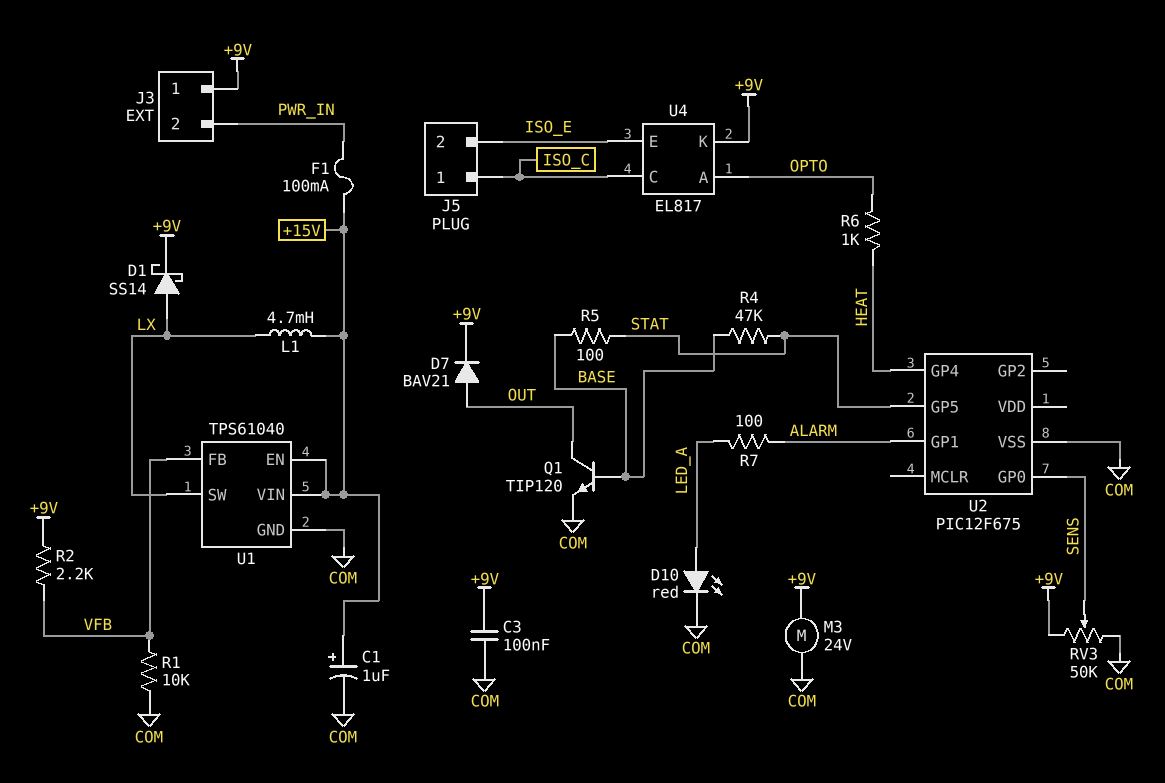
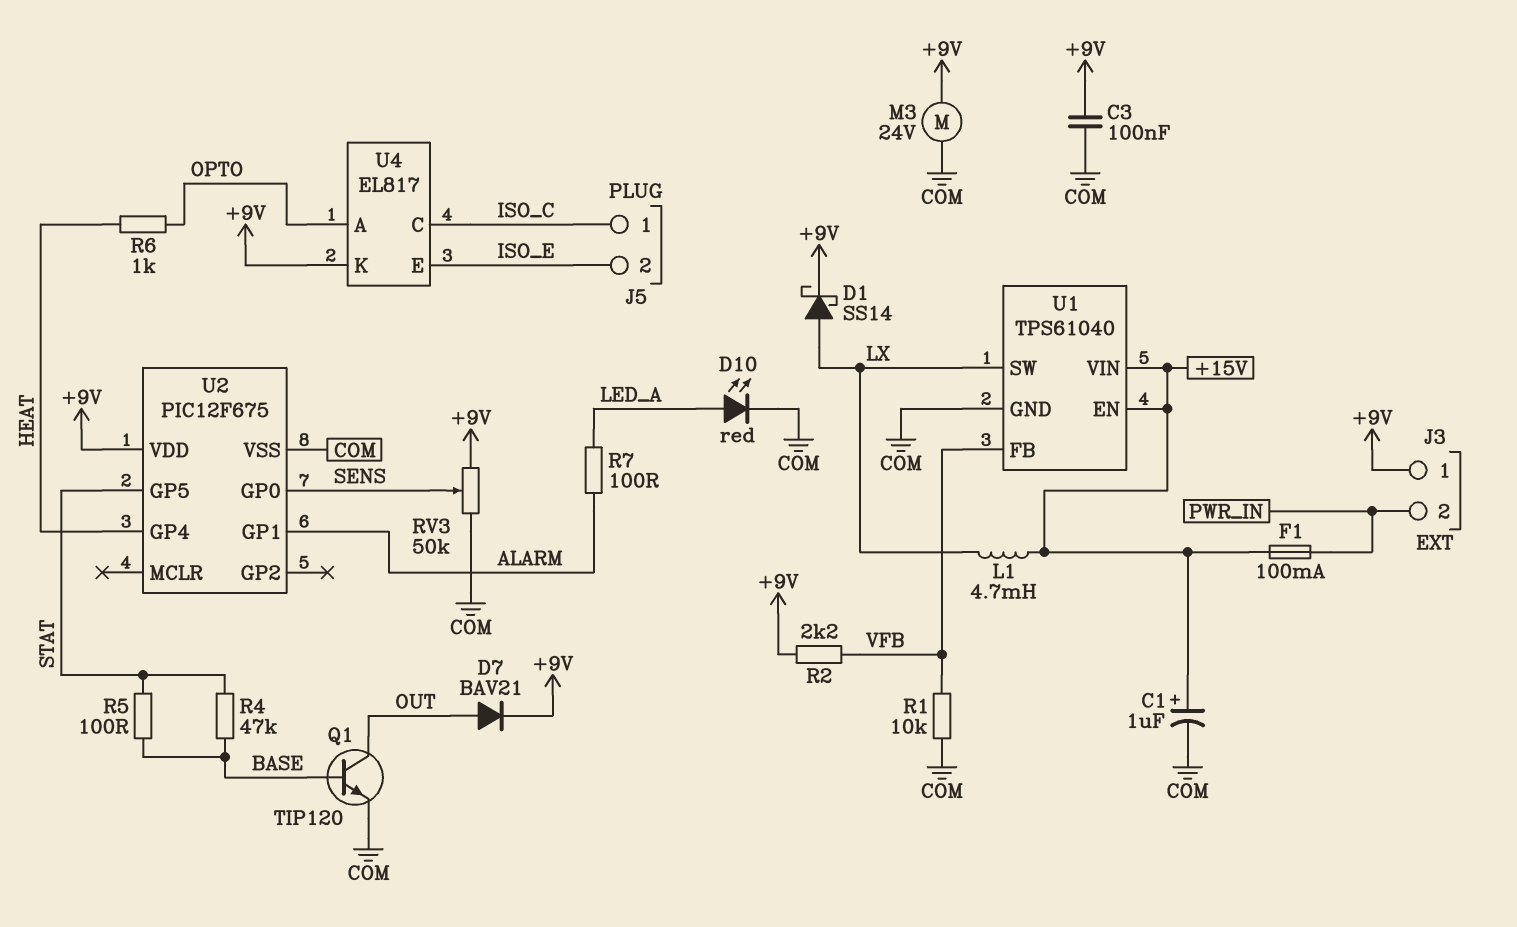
U2 pin VDD: none -> +9V

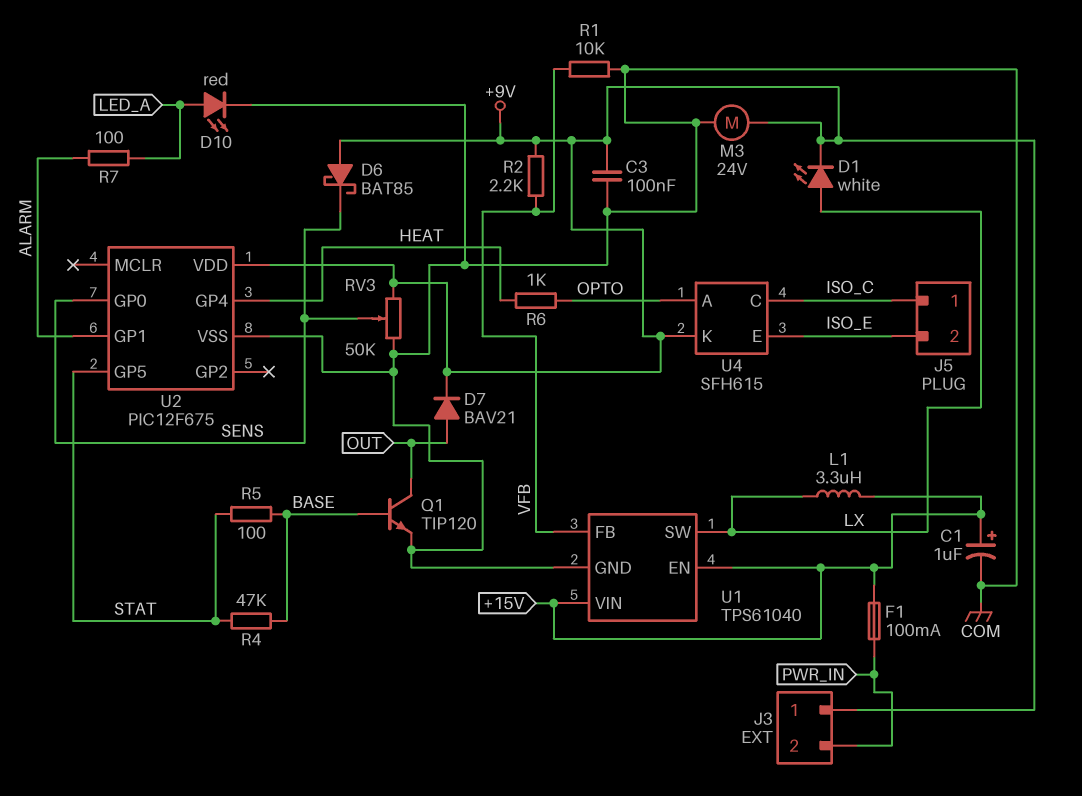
D1: schottky SS14 (A LX, K +9V) -> LED white (A LX, K +9V)
D6: none -> schottky BAT85 (A +9V, K SENS)
L1: 4.7mH (+15V, LX) -> 3.3uH (+15V, LX)
U4: EL817 -> SFH615

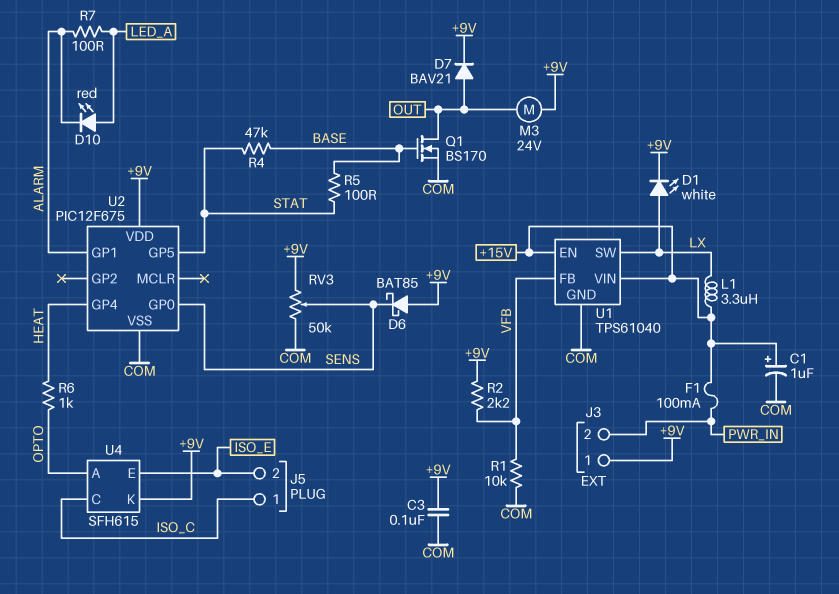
D10: LED red (A LED_A, K COM) -> LED red (A LED_A, K ALARM)
M3: motor 24V (+9V, COM) -> motor 24V (+9V, OUT)
Q1: NPN TIP120 (B BASE, C OUT, E COM) -> NMOS BS170 (G BASE, D OUT, S COM)

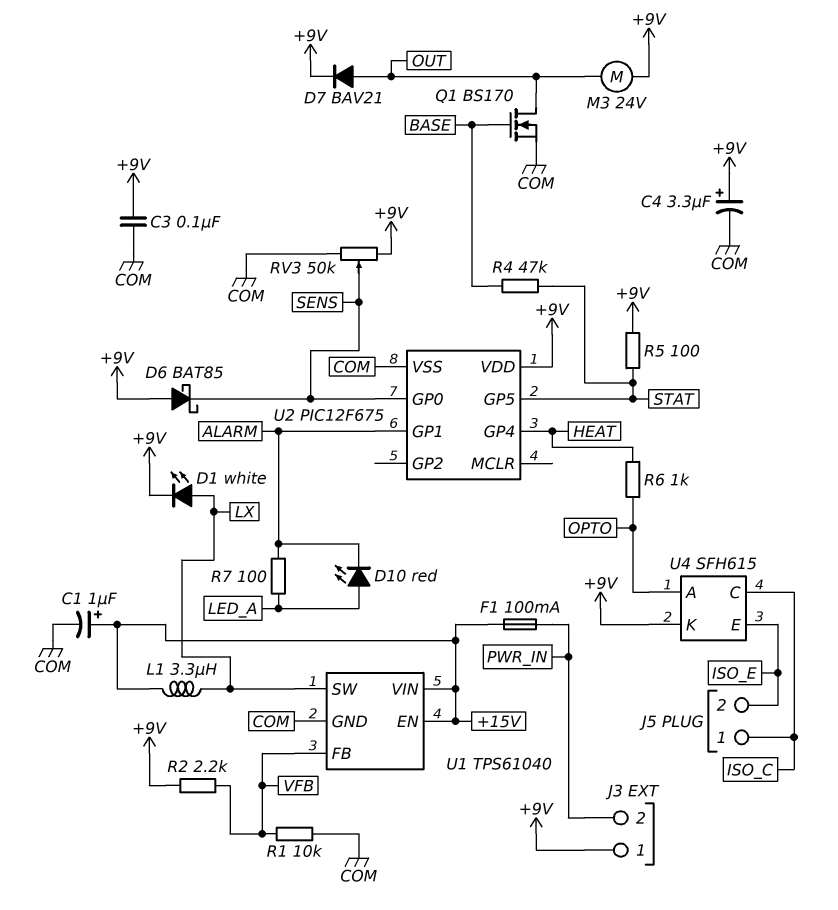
C4: none -> 3.3uF (plus +9V, minus COM)
R5: 100 (BASE, STAT) -> 100 (+9V, STAT)

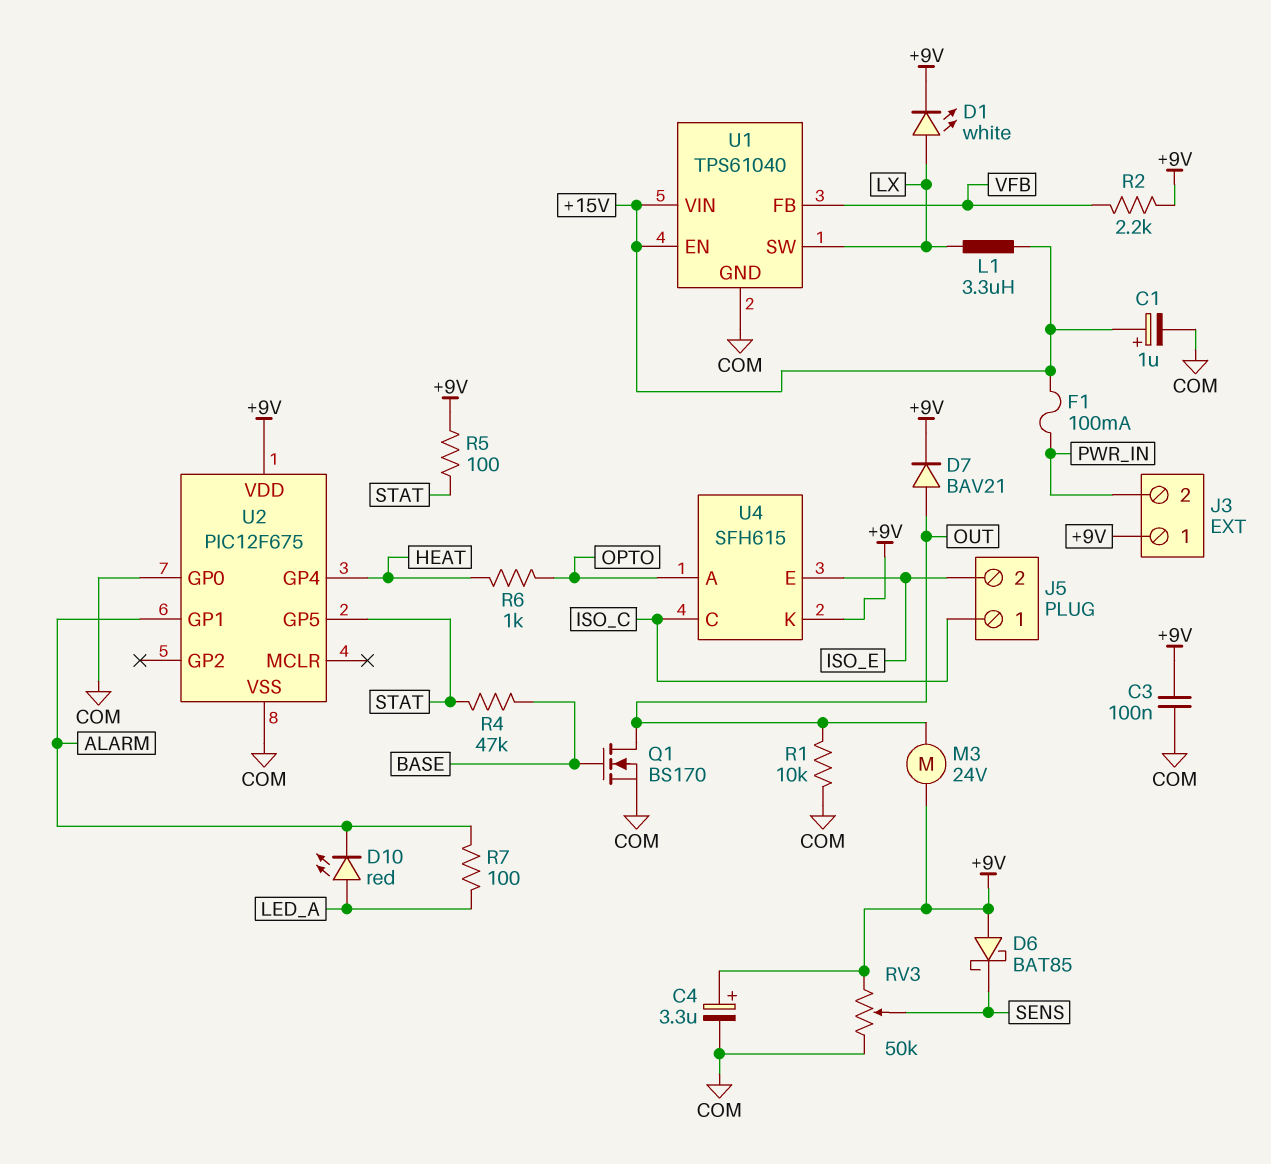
R1: 10k (COM, VFB) -> 10k (COM, OUT)
U2 pin GP0: SENS -> COM

